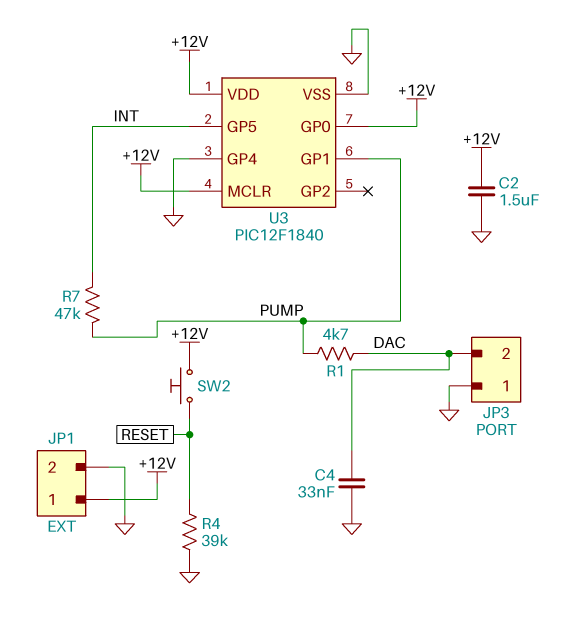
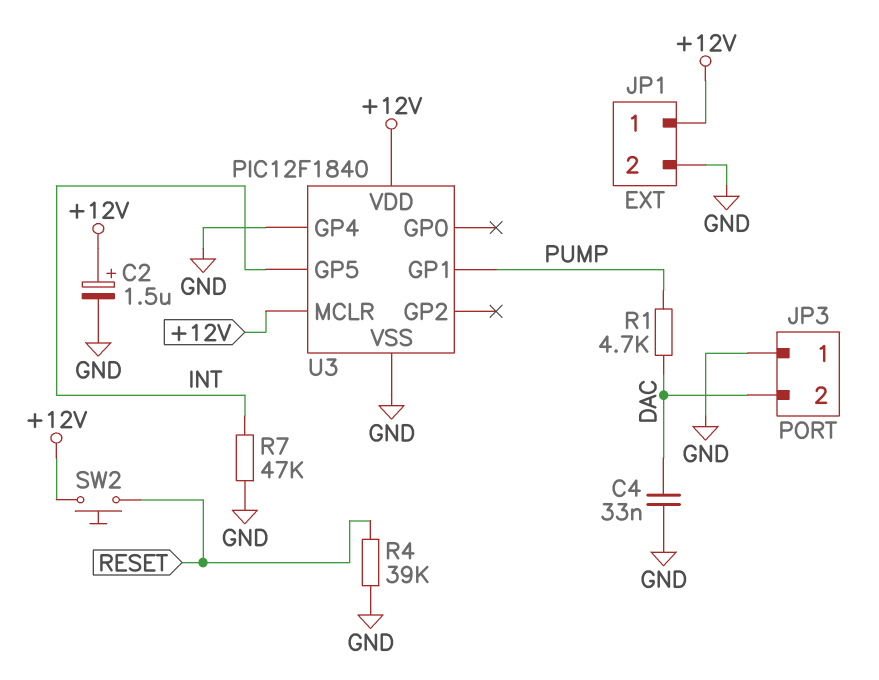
C2: 1.5uF (+12V, GND) -> 1.5uF (plus +12V, minus GND)
R7: 47k (INT, PUMP) -> 47k (GND, INT)
U3 pin GP0: +12V -> none

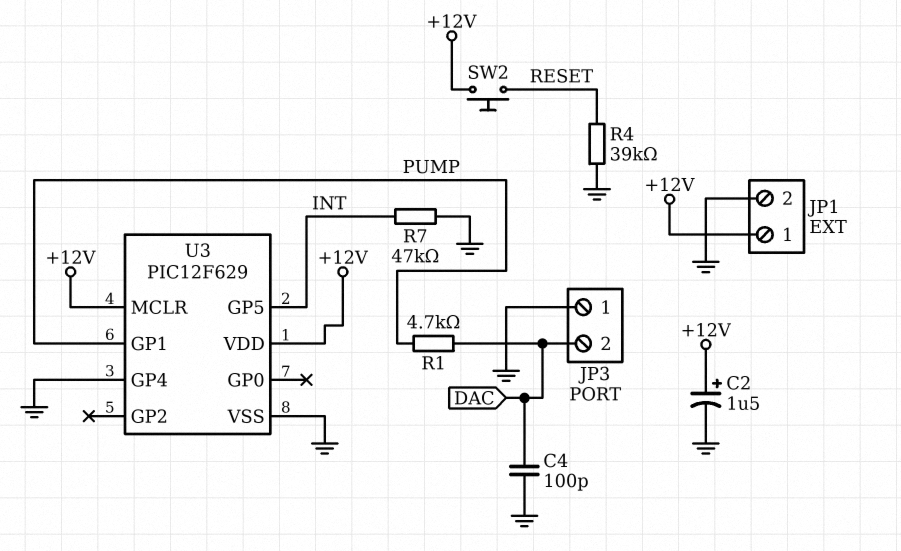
C4: 33nF (DAC, GND) -> 100pF (DAC, GND)
U3: PIC12F1840 -> PIC12F629

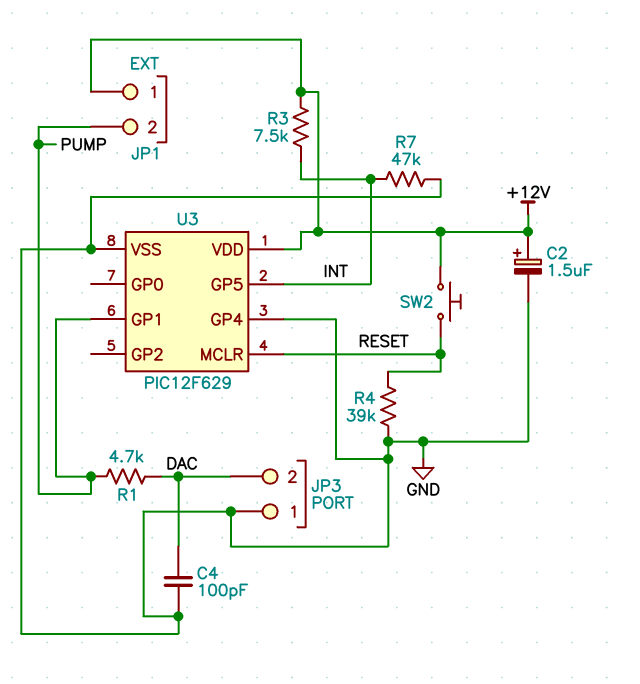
JP1 pin 2: GND -> PUMP
R3: none -> 7.5k (+12V, INT)
U3 pin MCLR: +12V -> RESET

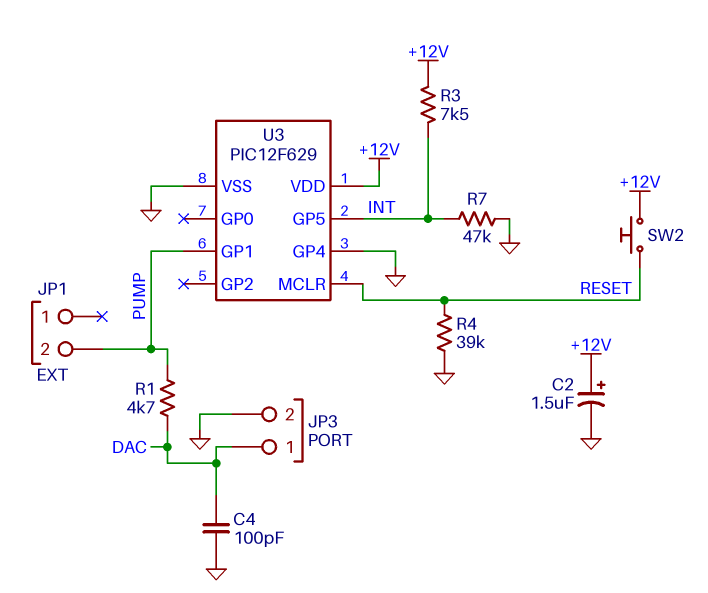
JP1 pin 1: +12V -> none
JP3 pin 1: GND -> DAC
JP3 pin 2: DAC -> GND

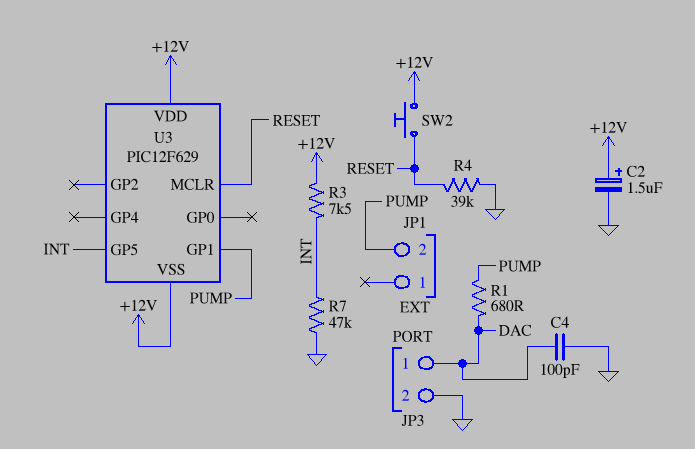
R1: 4.7k (DAC, PUMP) -> 680 (DAC, PUMP)
U3 pin GP4: GND -> none
U3 pin VSS: GND -> +12V

